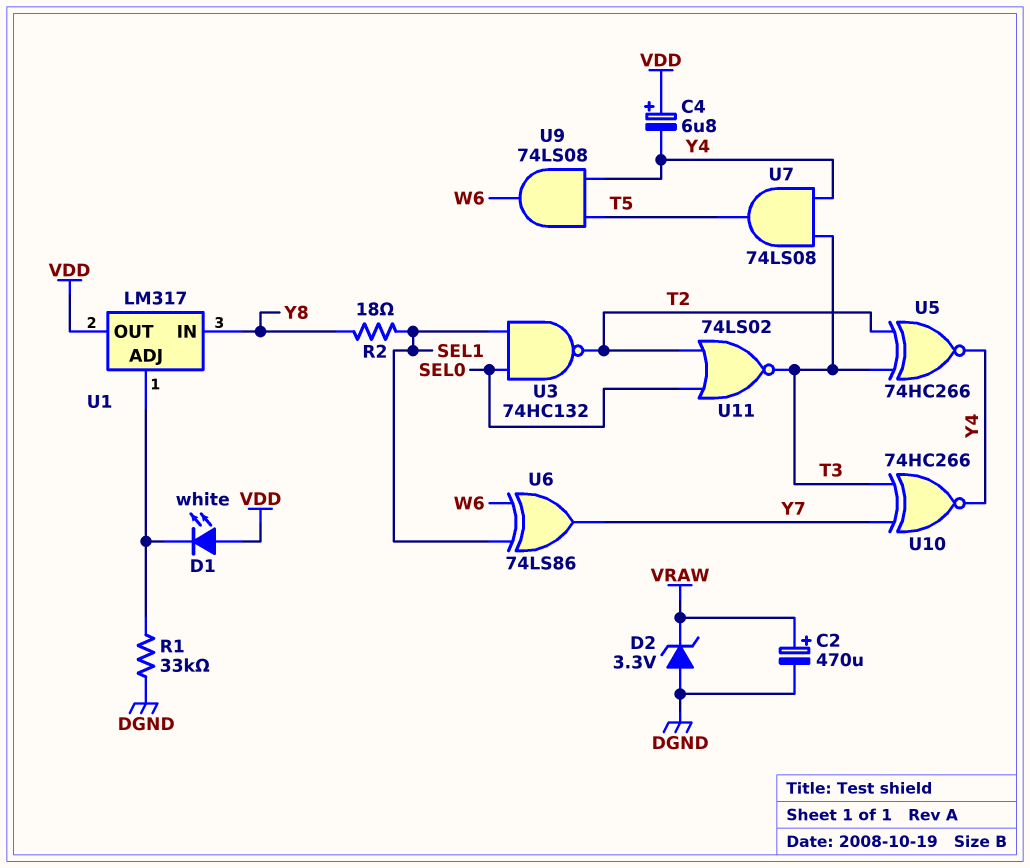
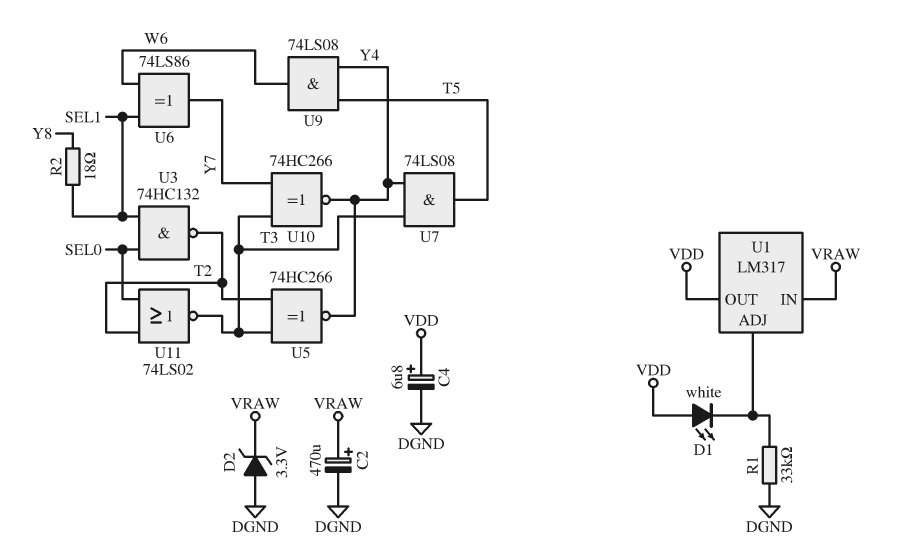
C4: 6.8uF (plus VDD, minus Y4) -> 6.8uF (plus VDD, minus DGND)
U1 pin IN: Y8 -> VRAW

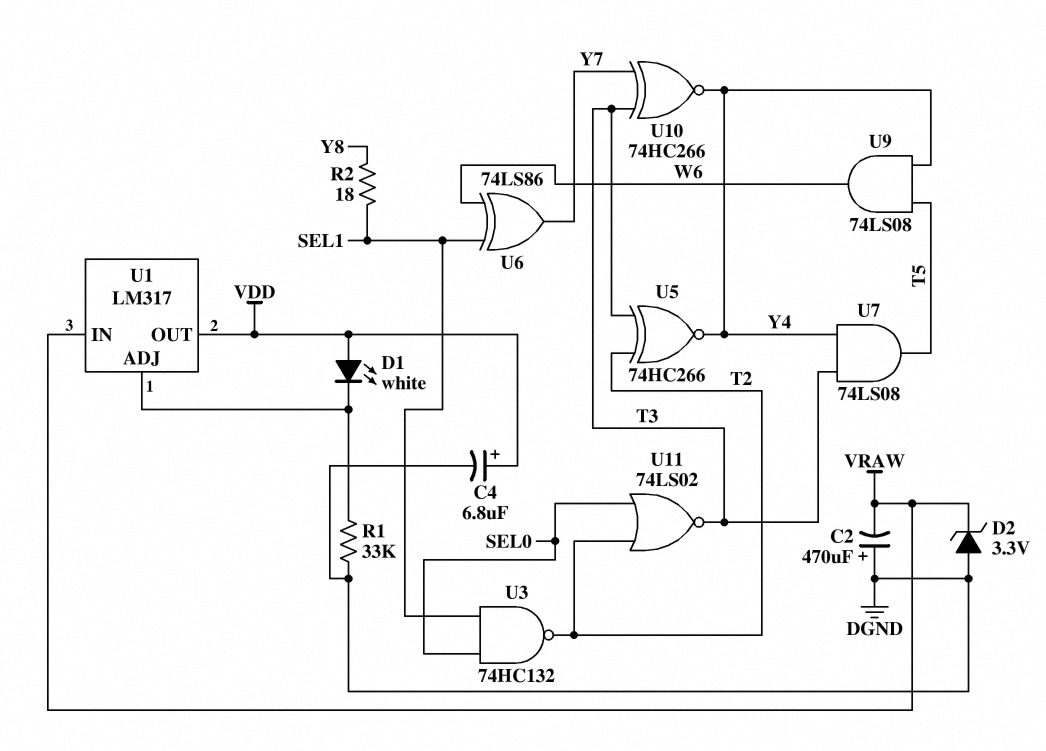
C2: 470uF (plus VRAW, minus DGND) -> 470uF (plus DGND, minus VRAW)

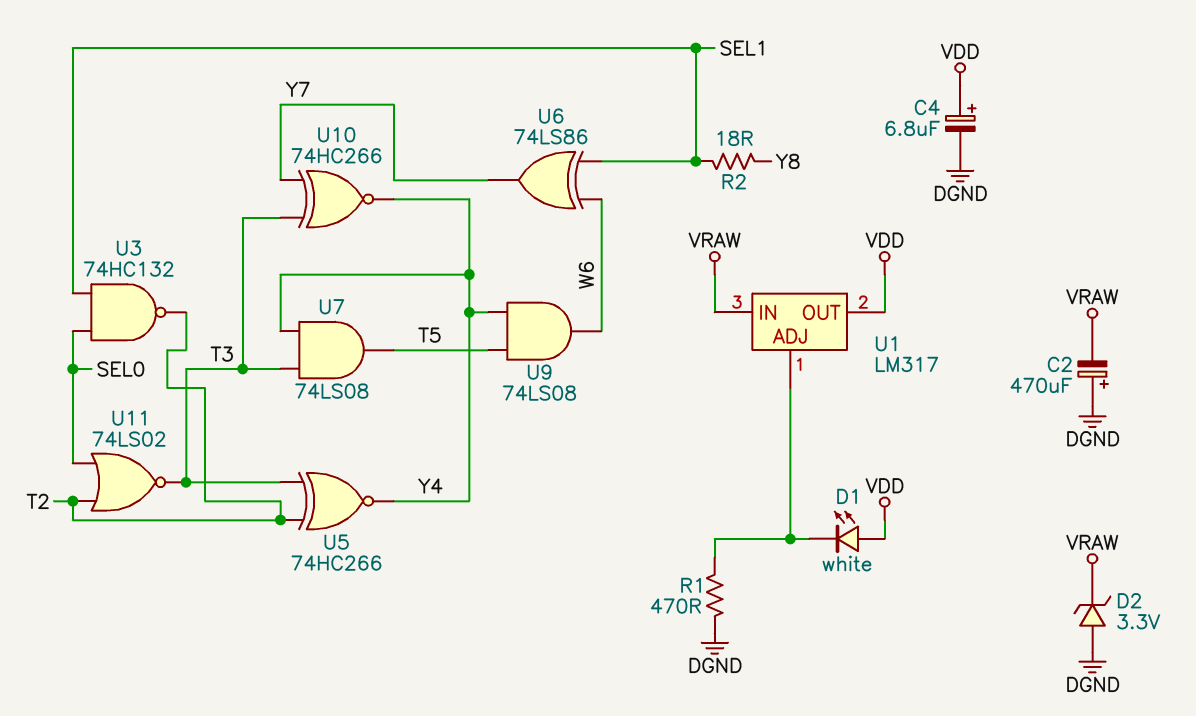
R1: 33k (DGND, U1/ADJ) -> 470 (DGND, U1/ADJ)

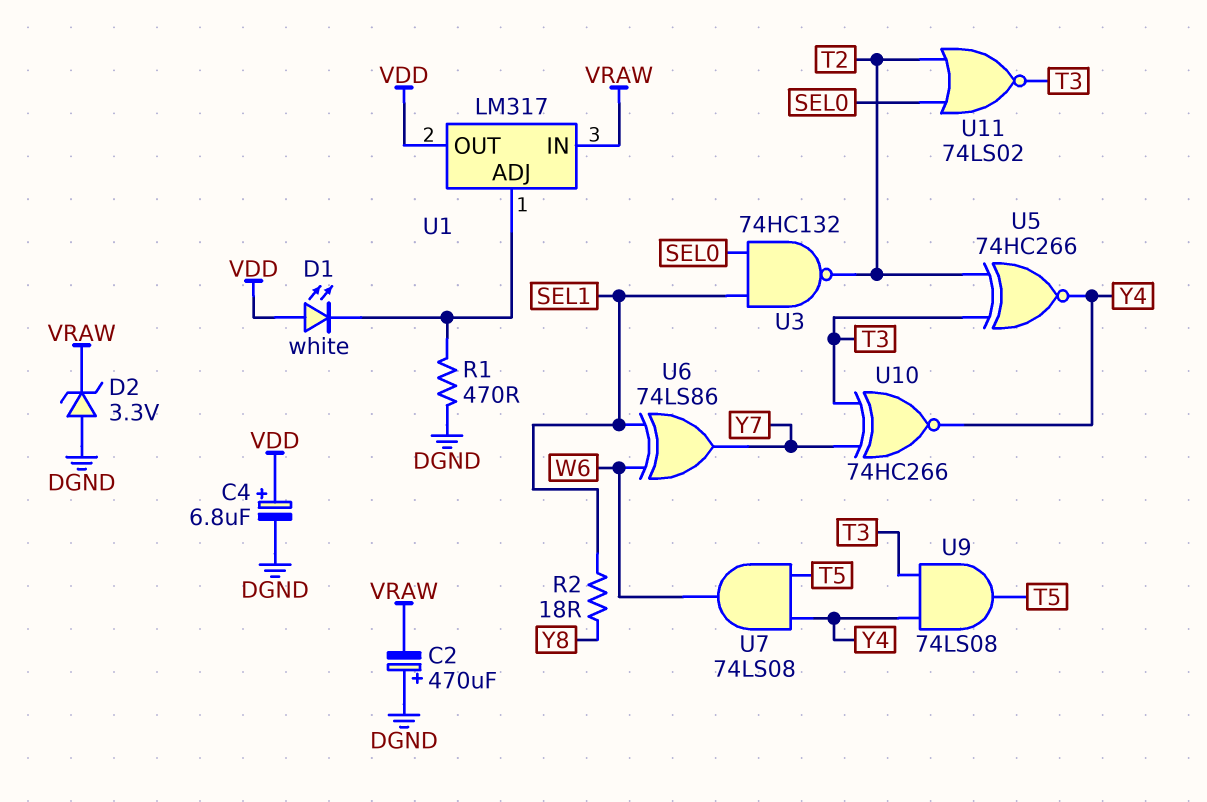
U7: AND 74LS08 (in T3, in Y4, out T5) -> AND 74LS08 (in T5, in Y4, out W6)
U9: AND 74LS08 (in T5, in Y4, out W6) -> AND 74LS08 (in T3, in Y4, out T5)

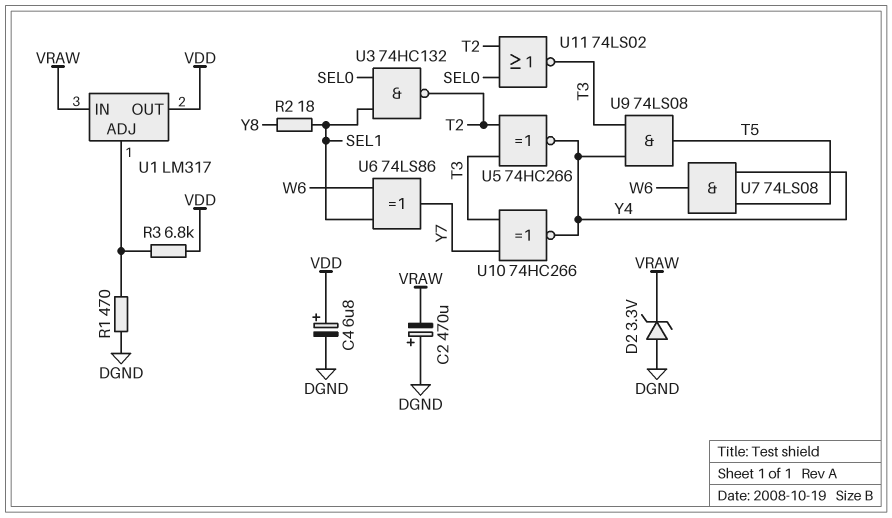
D1: LED white (A VDD, K U1/ADJ) -> none
R3: none -> 6.8k (U1/ADJ, VDD)

